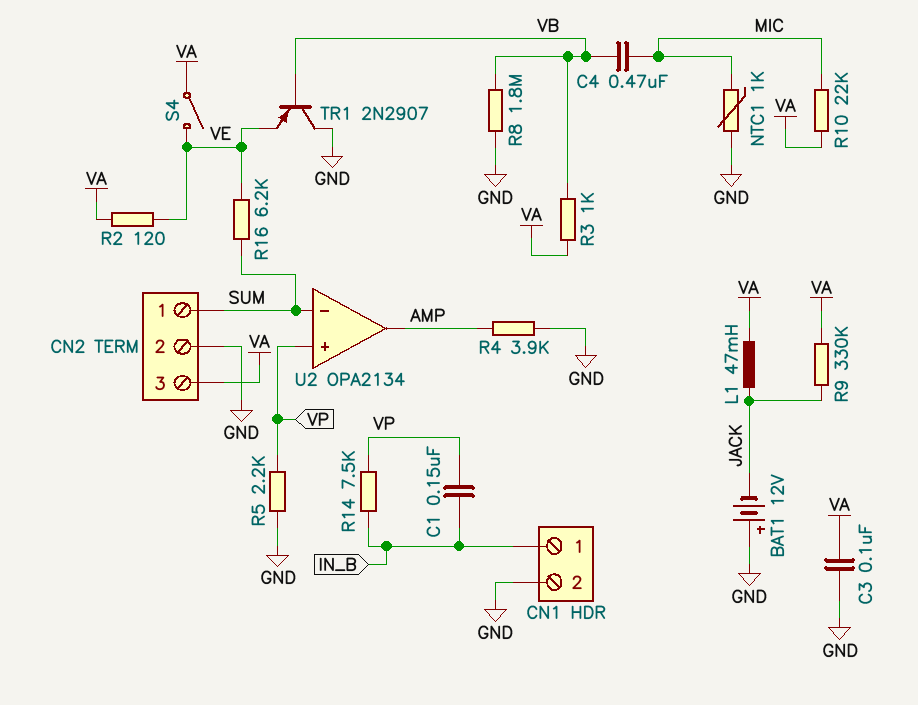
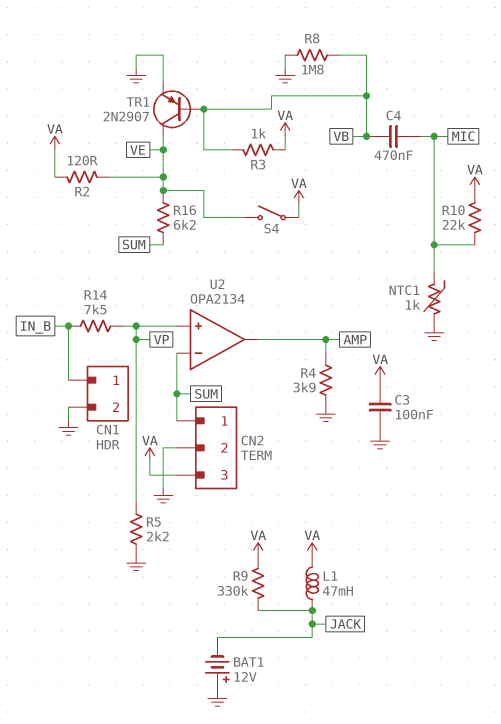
C1: 150nF (IN_B, VP) -> none
TR1: PNP 2N2907 (B VB, C GND, E VE) -> PNP 2N2907 (B VB, C VE, E GND)

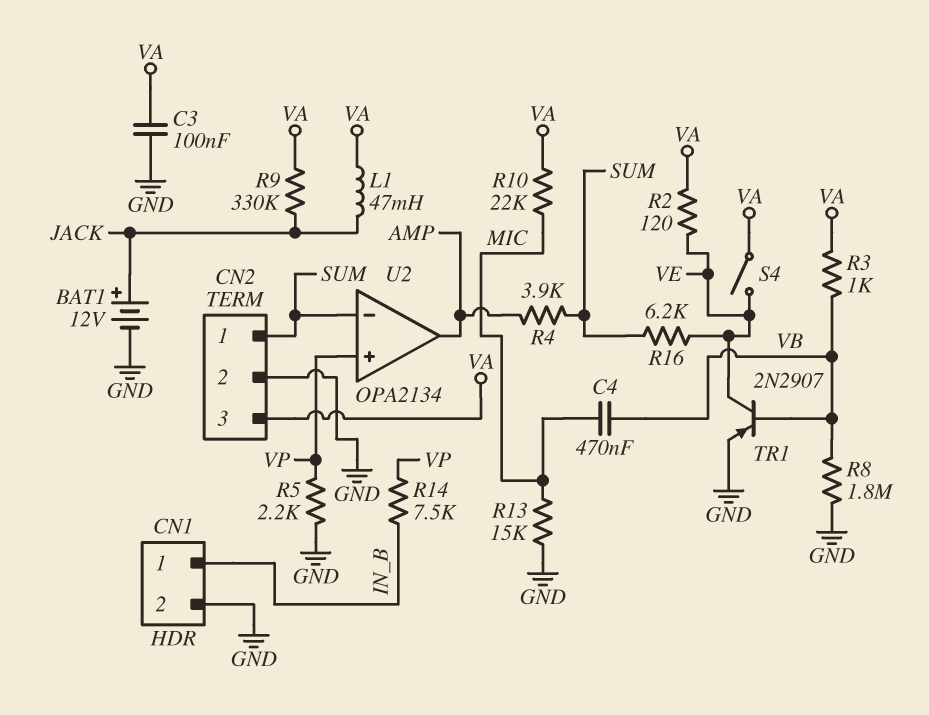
BAT1: 12V (plus GND, minus JACK) -> 12V (plus JACK, minus GND)
NTC1: 1k (GND, MIC) -> none
R4: 3.9k (AMP, GND) -> 3.9k (AMP, SUM)
R13: none -> 15k (GND, MIC)

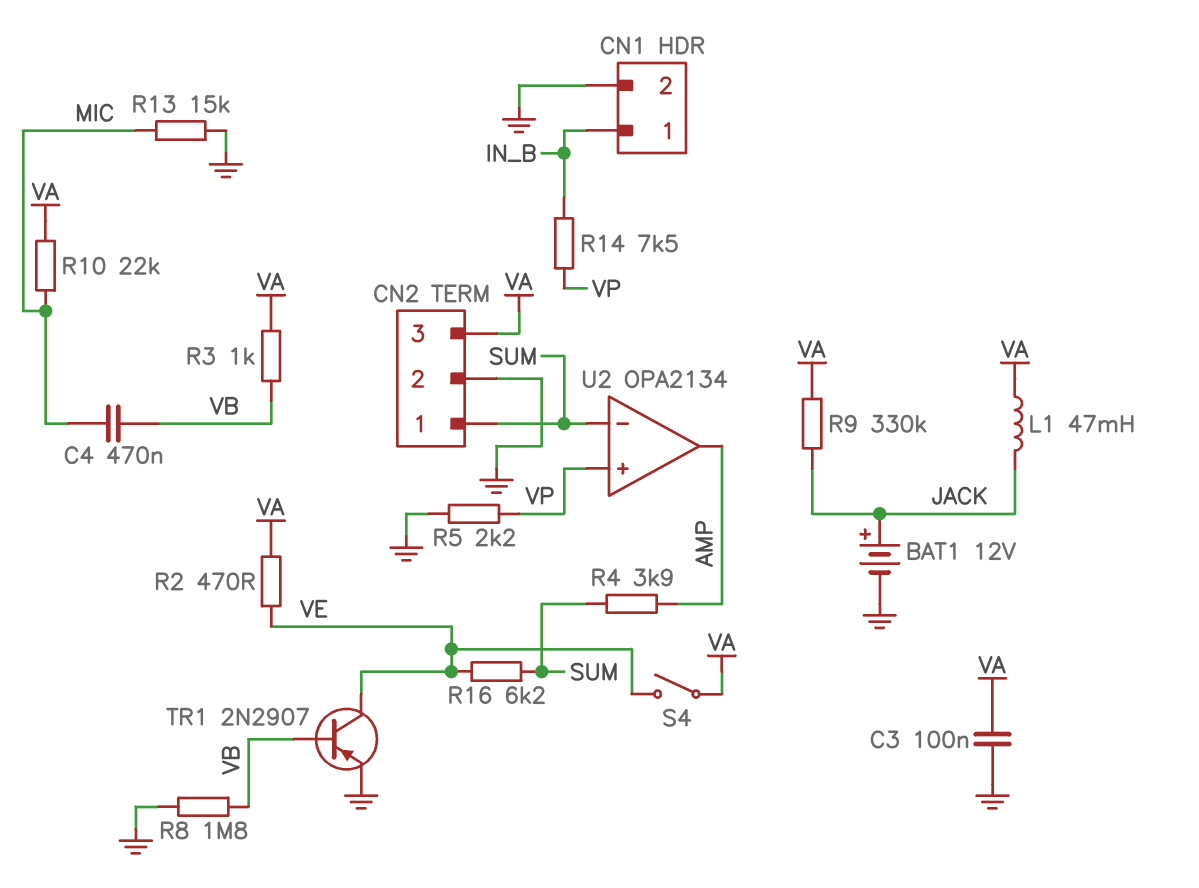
R2: 120 (VA, VE) -> 470 (VA, VE)

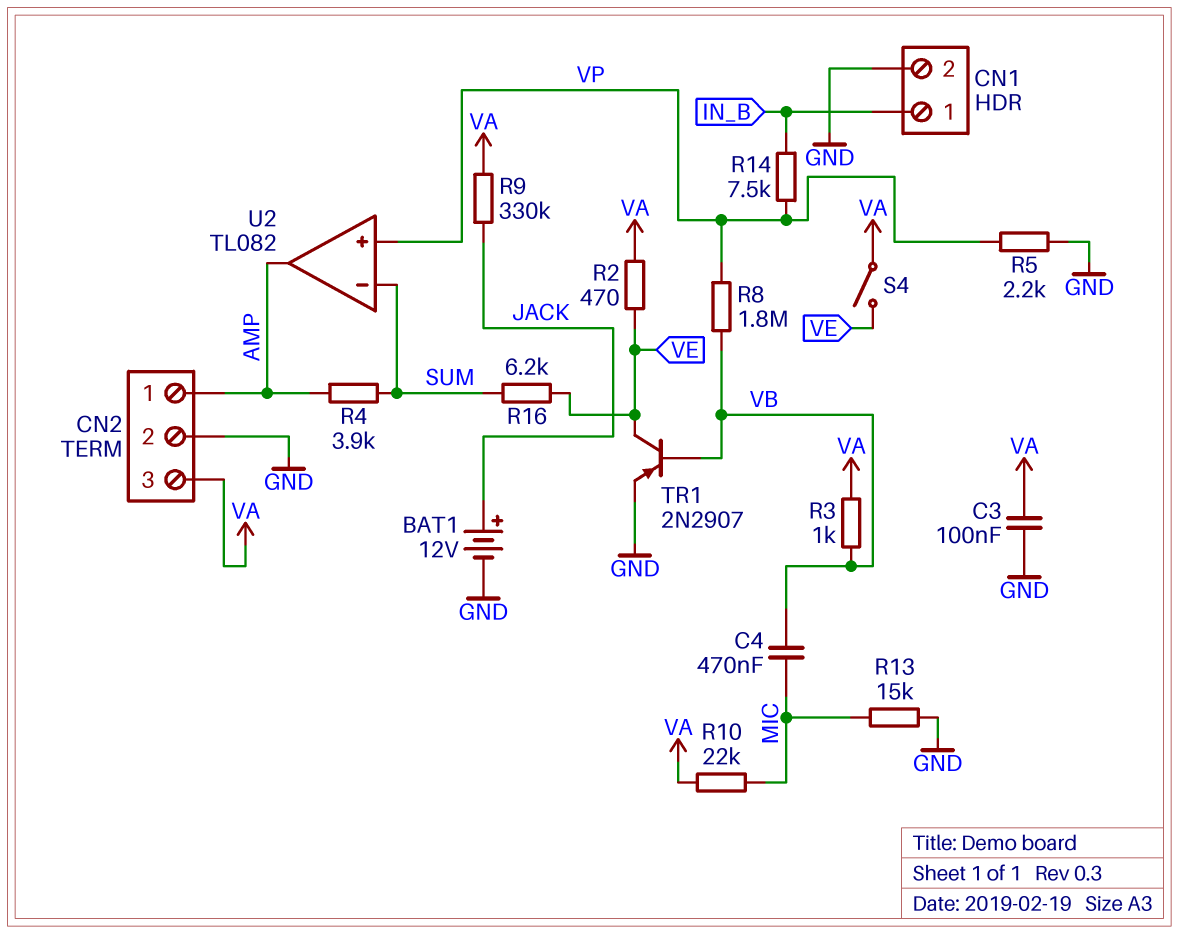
CN2 pin 1: SUM -> AMP
L1: 47mH (JACK, VA) -> none
R8: 1.8M (GND, VB) -> 1.8M (VB, VP)
U2: OPA2134 -> TL082

